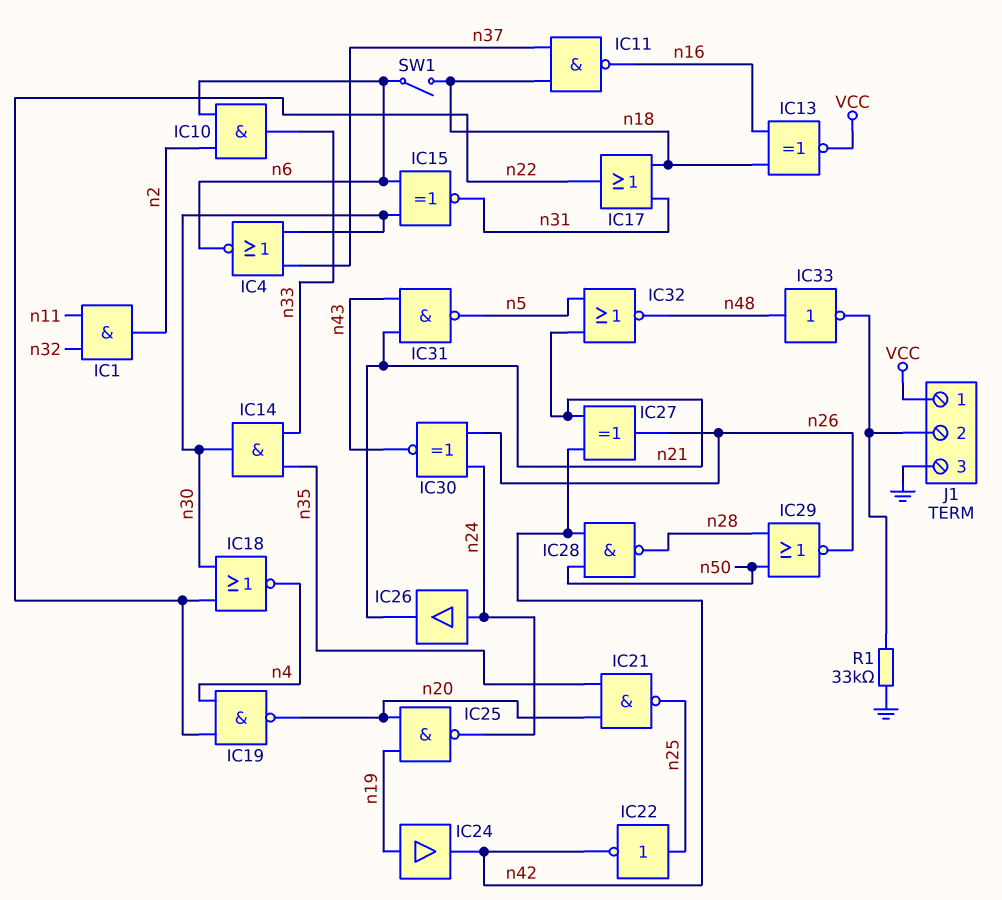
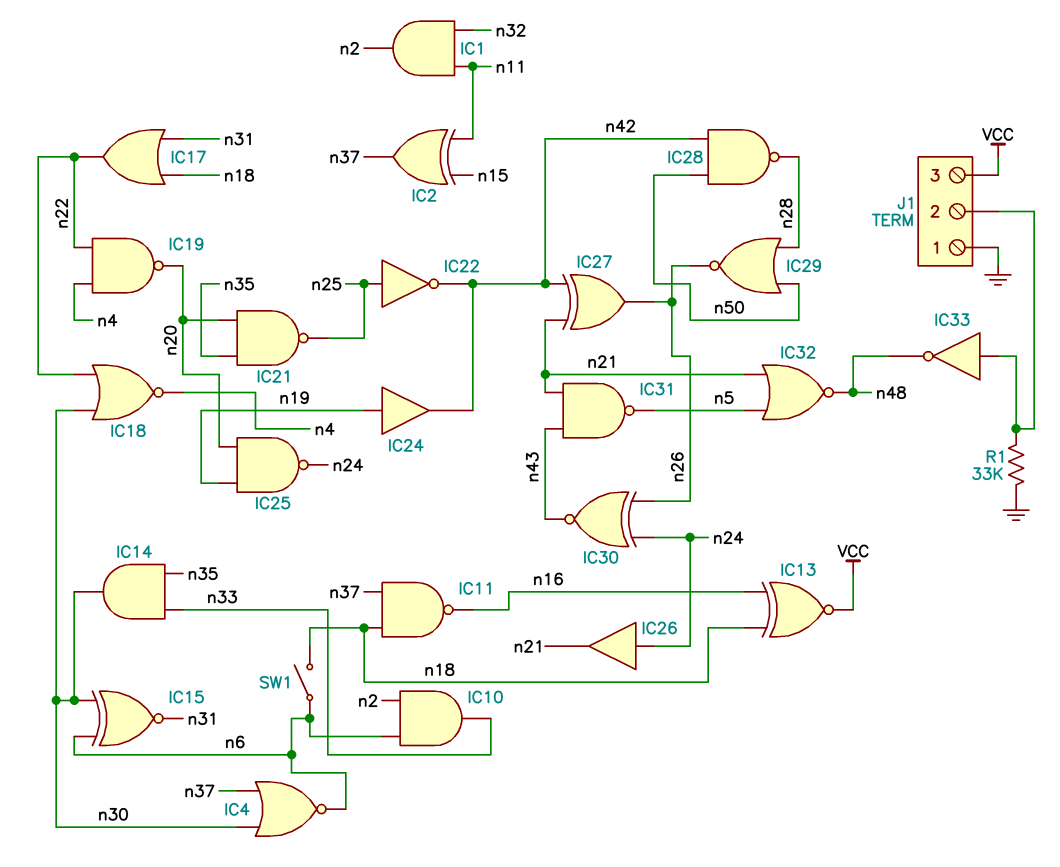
IC2: none -> XOR (in n11, in n15, out n37)
IC33: NOT (in n48, out J1/2) -> NOT (in J1/2, out n48)
J1 pin 1: VCC -> GND
J1 pin 3: GND -> VCC

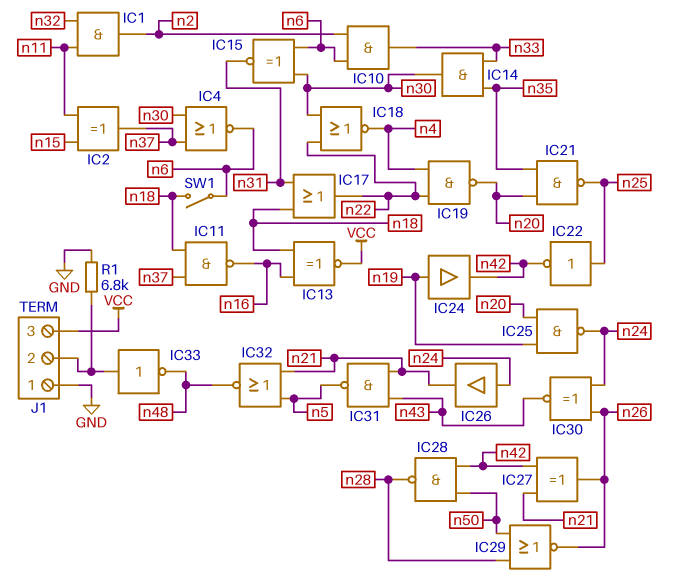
R1: 33k (GND, J1/2) -> 6.8k (GND, J1/2)

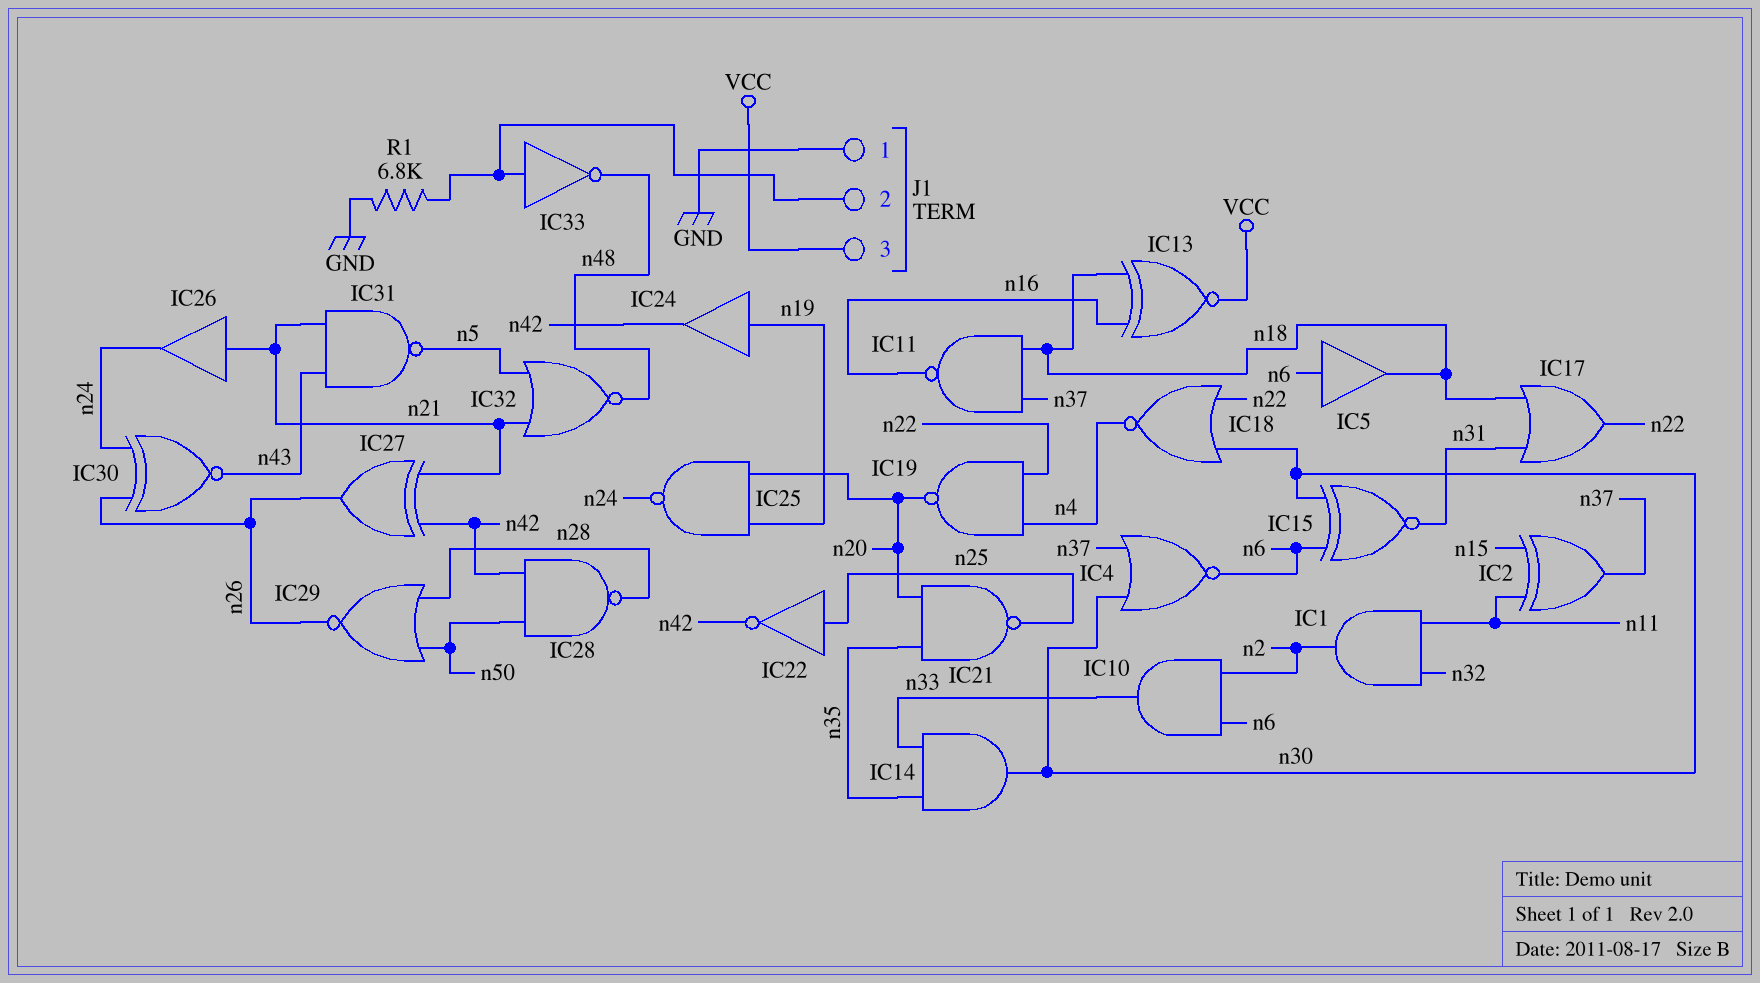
IC5: none -> buffer (in n6, out n18)
IC26: buffer (in n24, out n21) -> buffer (in n21, out n24)
SW1: switch (n6, n18) -> none

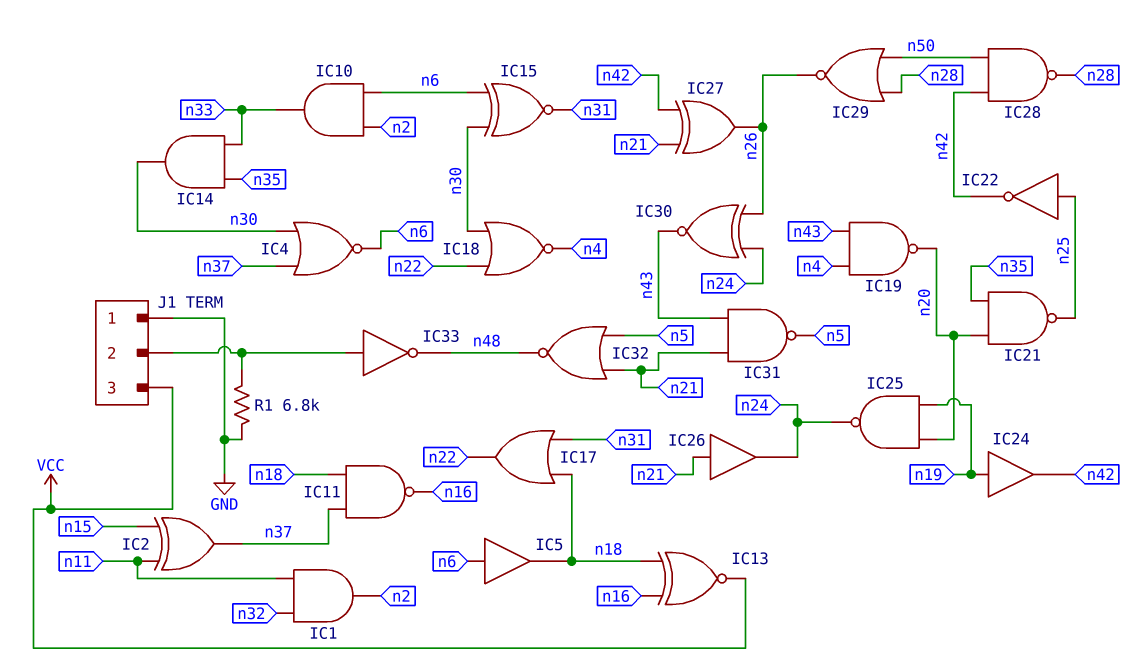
IC19: NAND (in n4, in n22, out n20) -> NAND (in n4, in n43, out n20)

